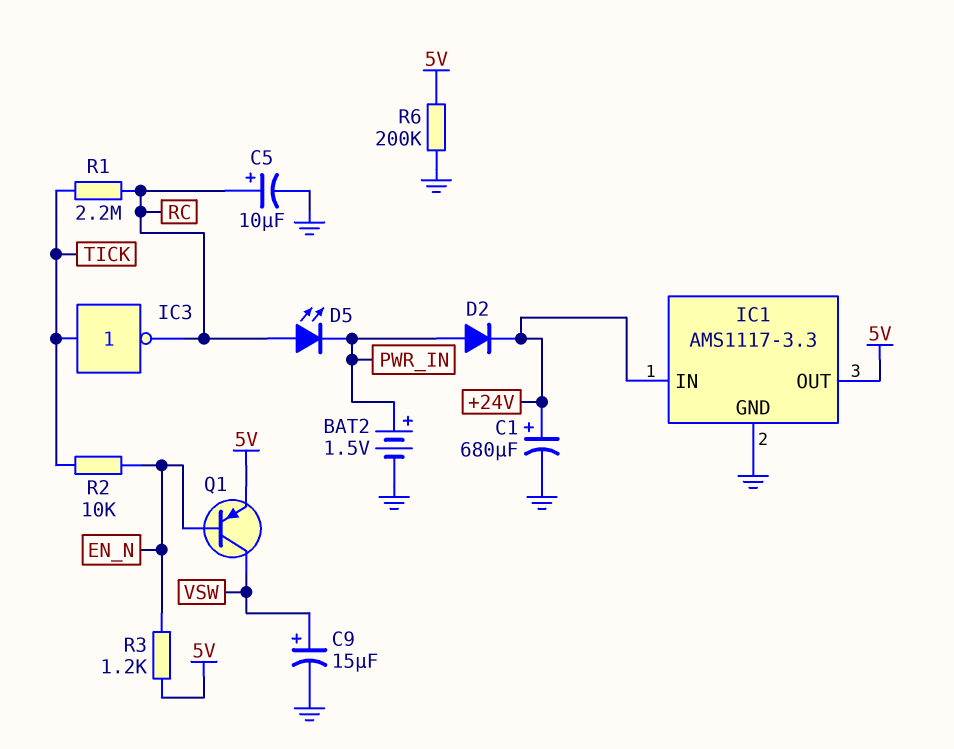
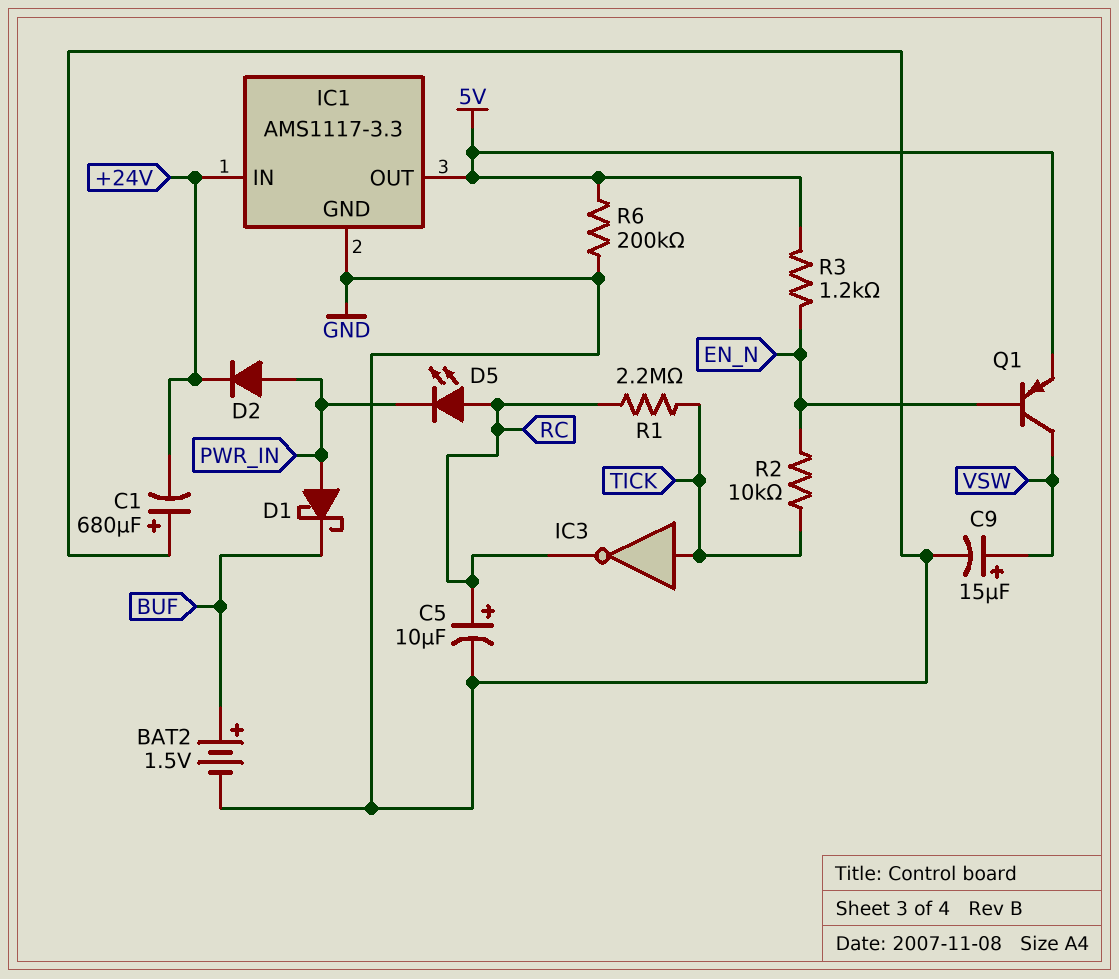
BAT2: 1.5V (plus PWR_IN, minus GND) -> 1.5V (plus BUF, minus GND)
C1: 680uF (plus +24V, minus GND) -> 680uF (plus GND, minus +24V)
D1: none -> schottky (A PWR_IN, K BUF)

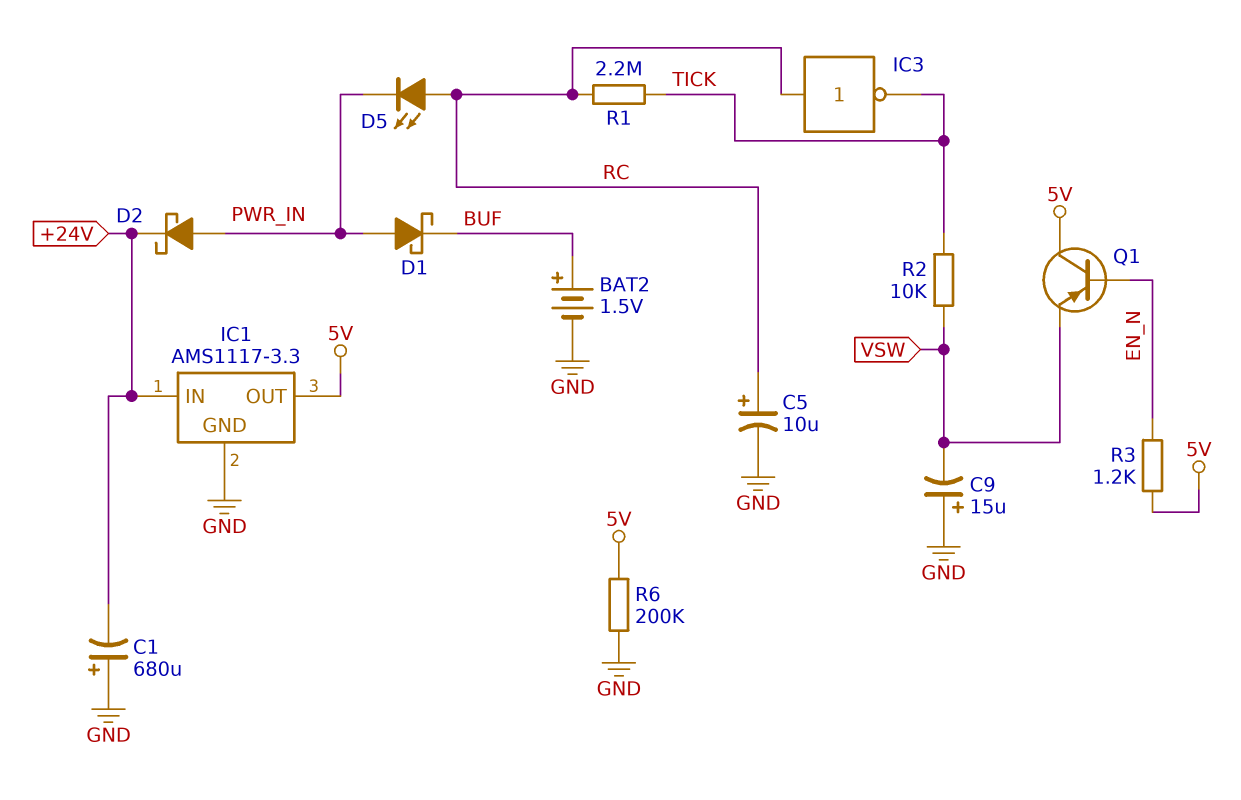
C9: 15uF (plus VSW, minus GND) -> 15uF (plus GND, minus VSW)
D2: diode (A PWR_IN, K +24V) -> schottky (A PWR_IN, K +24V)
IC3: NOT (in TICK, out RC) -> NOT (in RC, out TICK)
Q1: PNP (B EN_N, C VSW, E 5V) -> PNP (B EN_N, C 5V, E VSW)
R2: 10k (EN_N, TICK) -> 10k (TICK, VSW)

